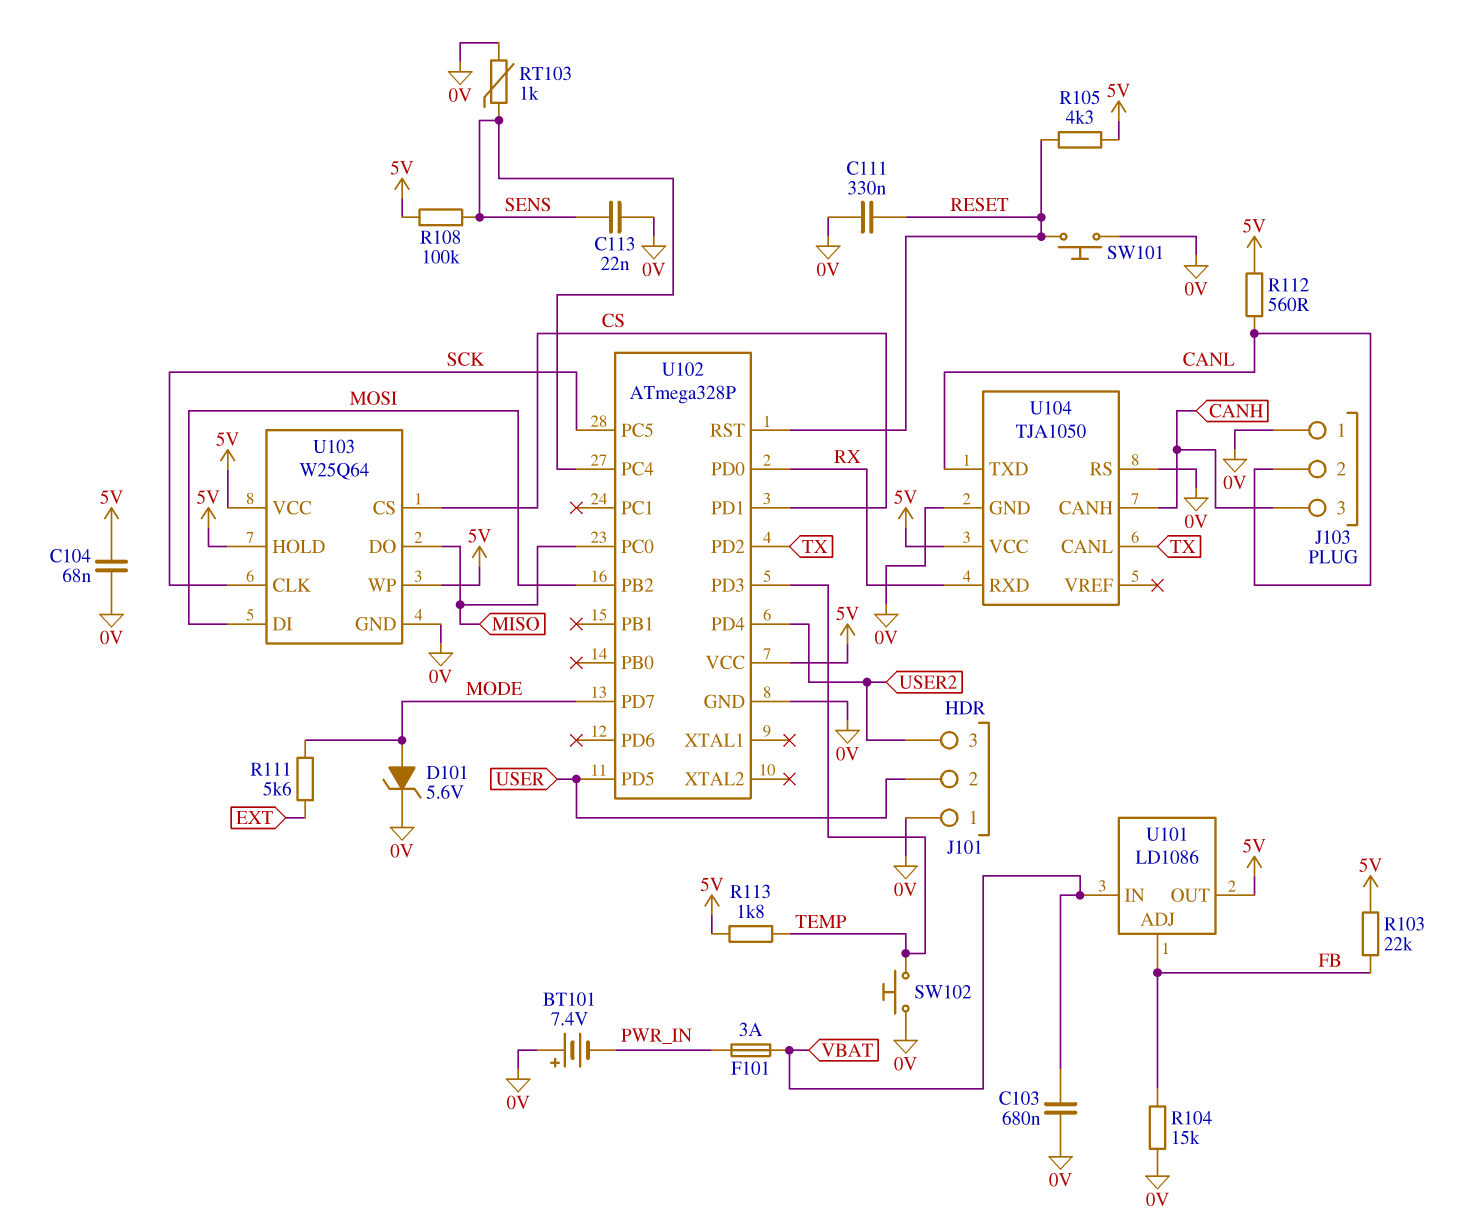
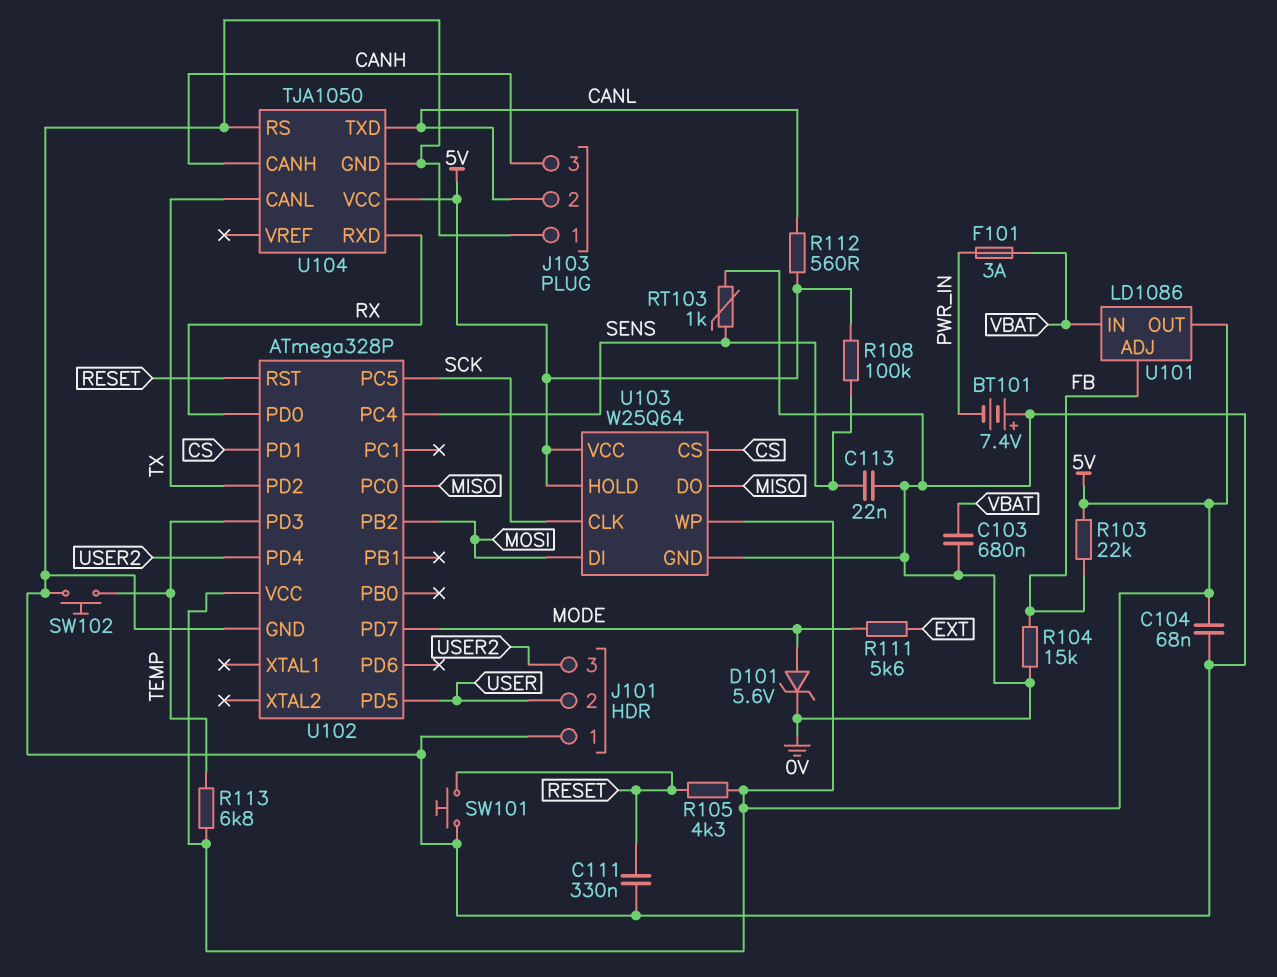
R113: 1.8k (5V, TEMP) -> 6.8k (5V, TEMP)

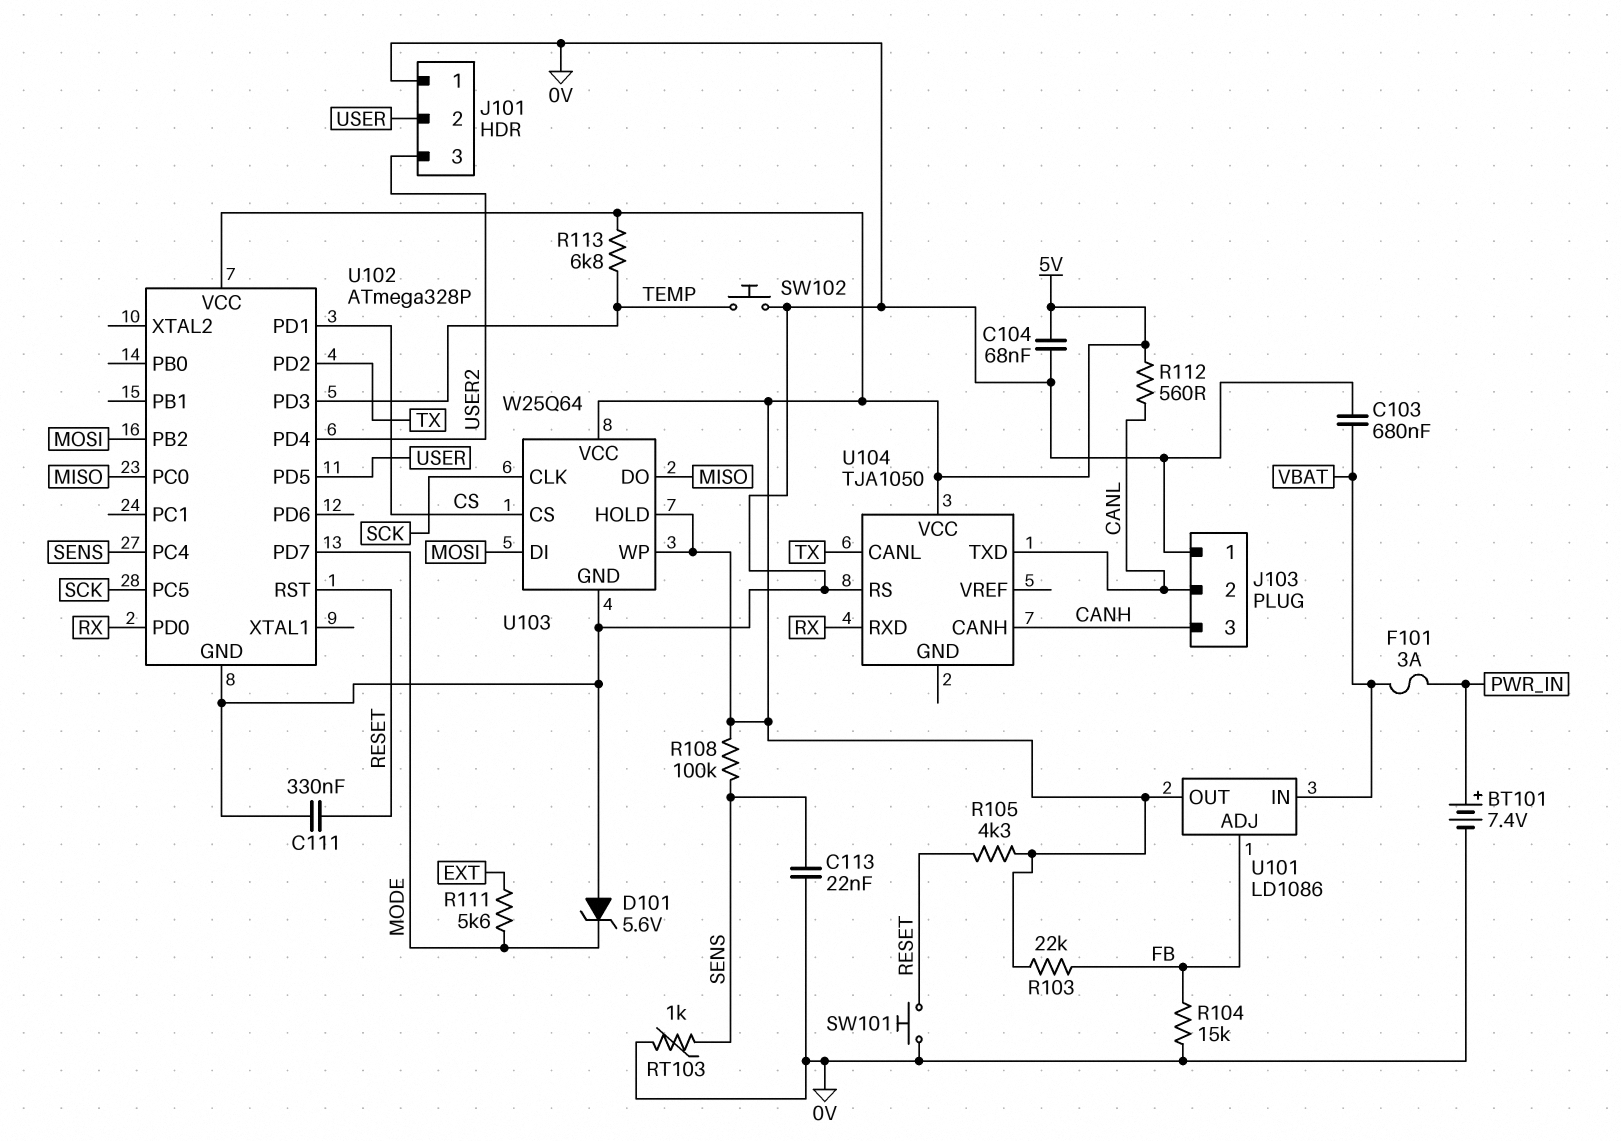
BT101: 7.4V (plus 0V, minus PWR_IN) -> 7.4V (plus PWR_IN, minus 0V)
D101: zener 5.6V (A MODE, K 0V) -> zener 5.6V (A 0V, K MODE)
U104 pin GND: 0V -> none

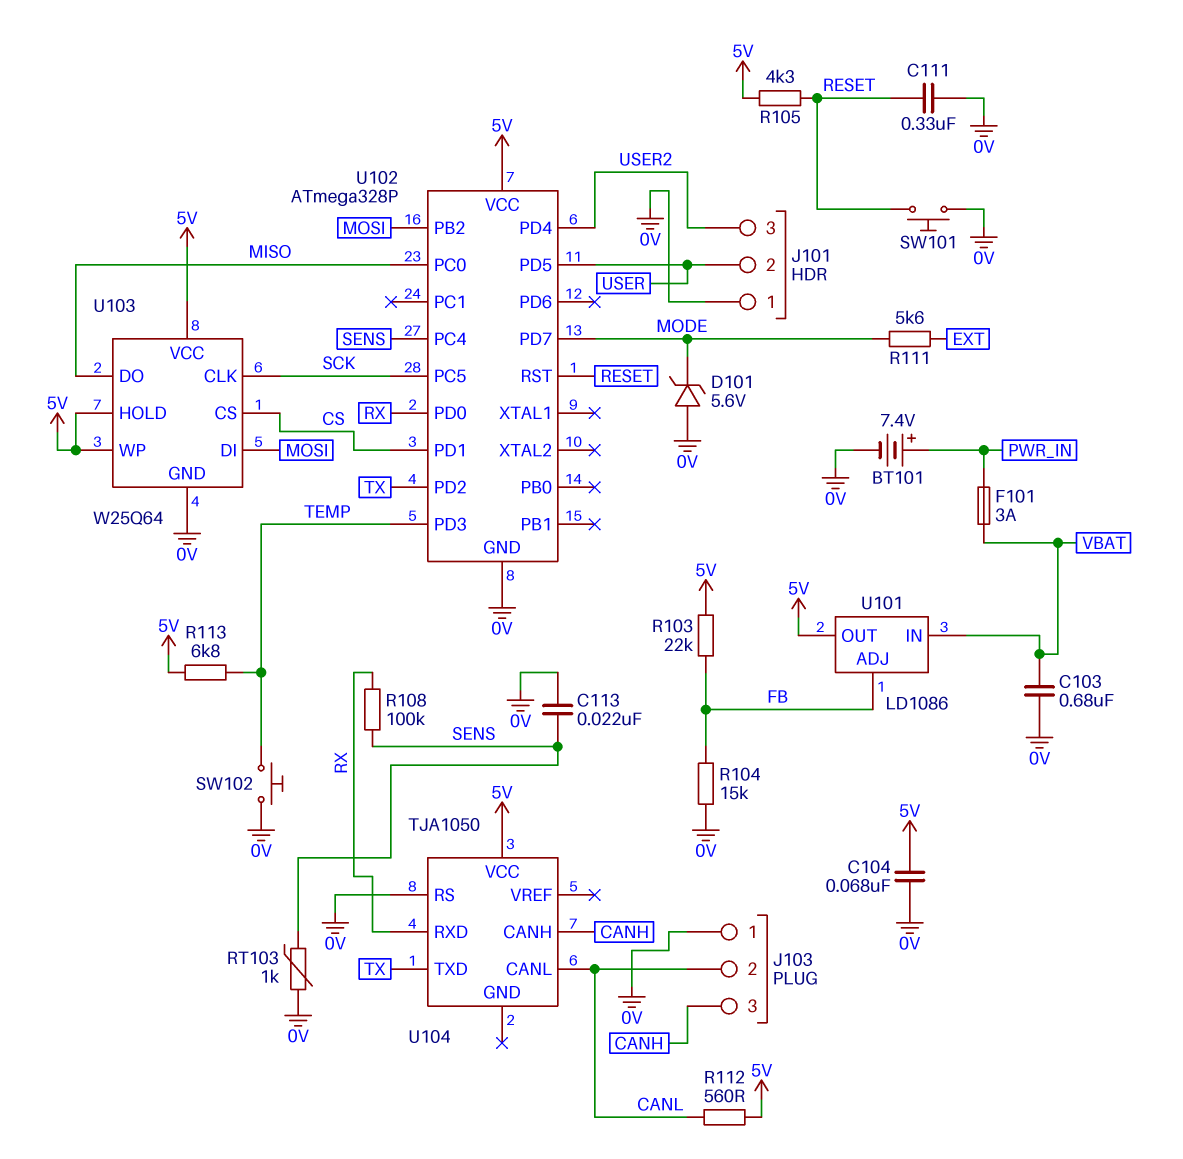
R108: 100k (5V, SENS) -> 100k (RX, SENS)
U104 pin CANL: TX -> CANL
U104 pin TXD: CANL -> TX

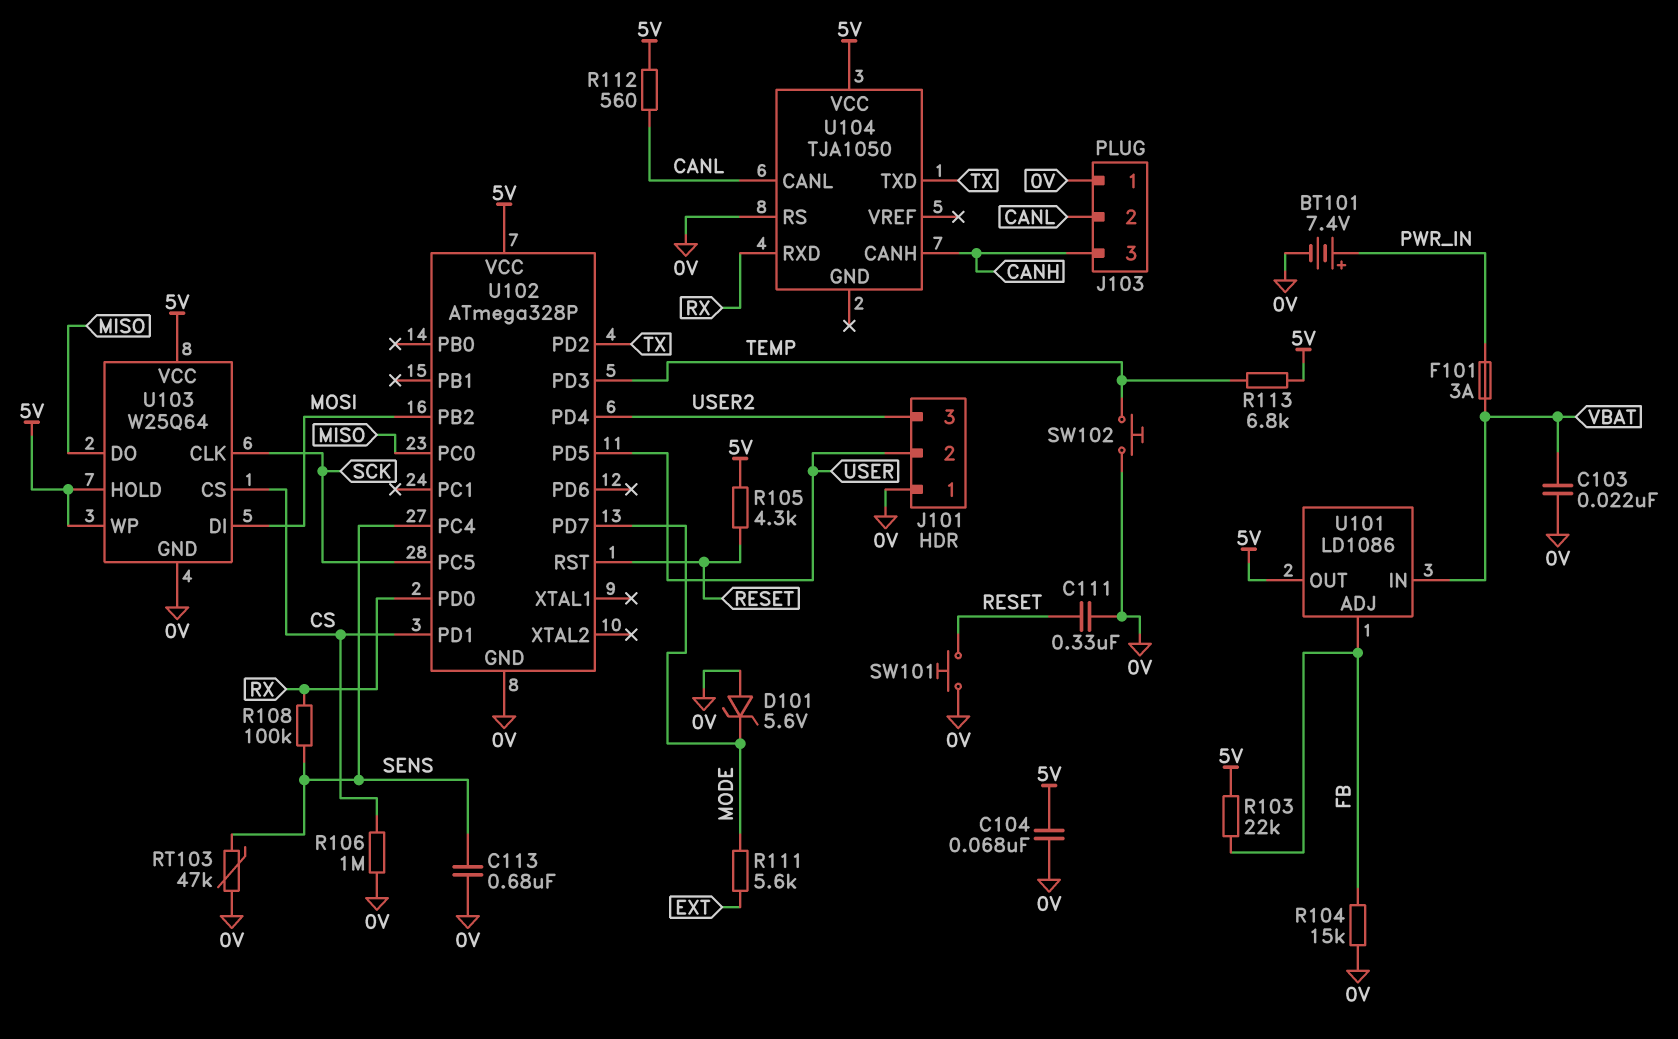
C103: 680nF (0V, VBAT) -> 22nF (0V, VBAT)
C113: 22nF (0V, SENS) -> 680nF (0V, SENS)
R106: none -> 1M (0V, CS)
RT103: 1k (0V, SENS) -> 47k (0V, SENS)

